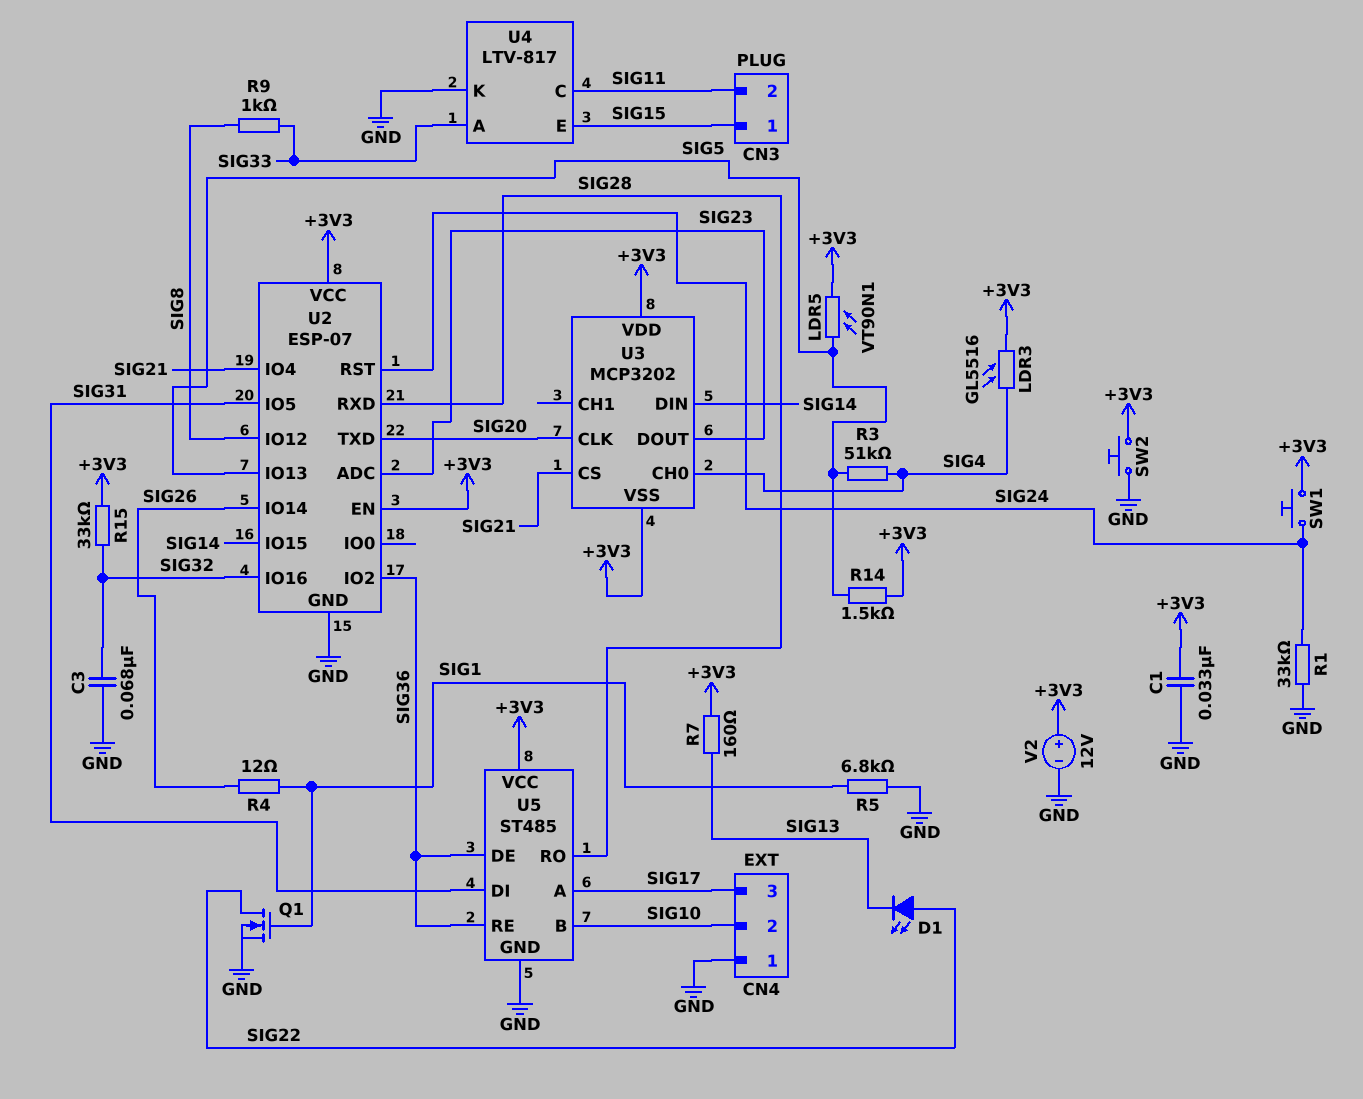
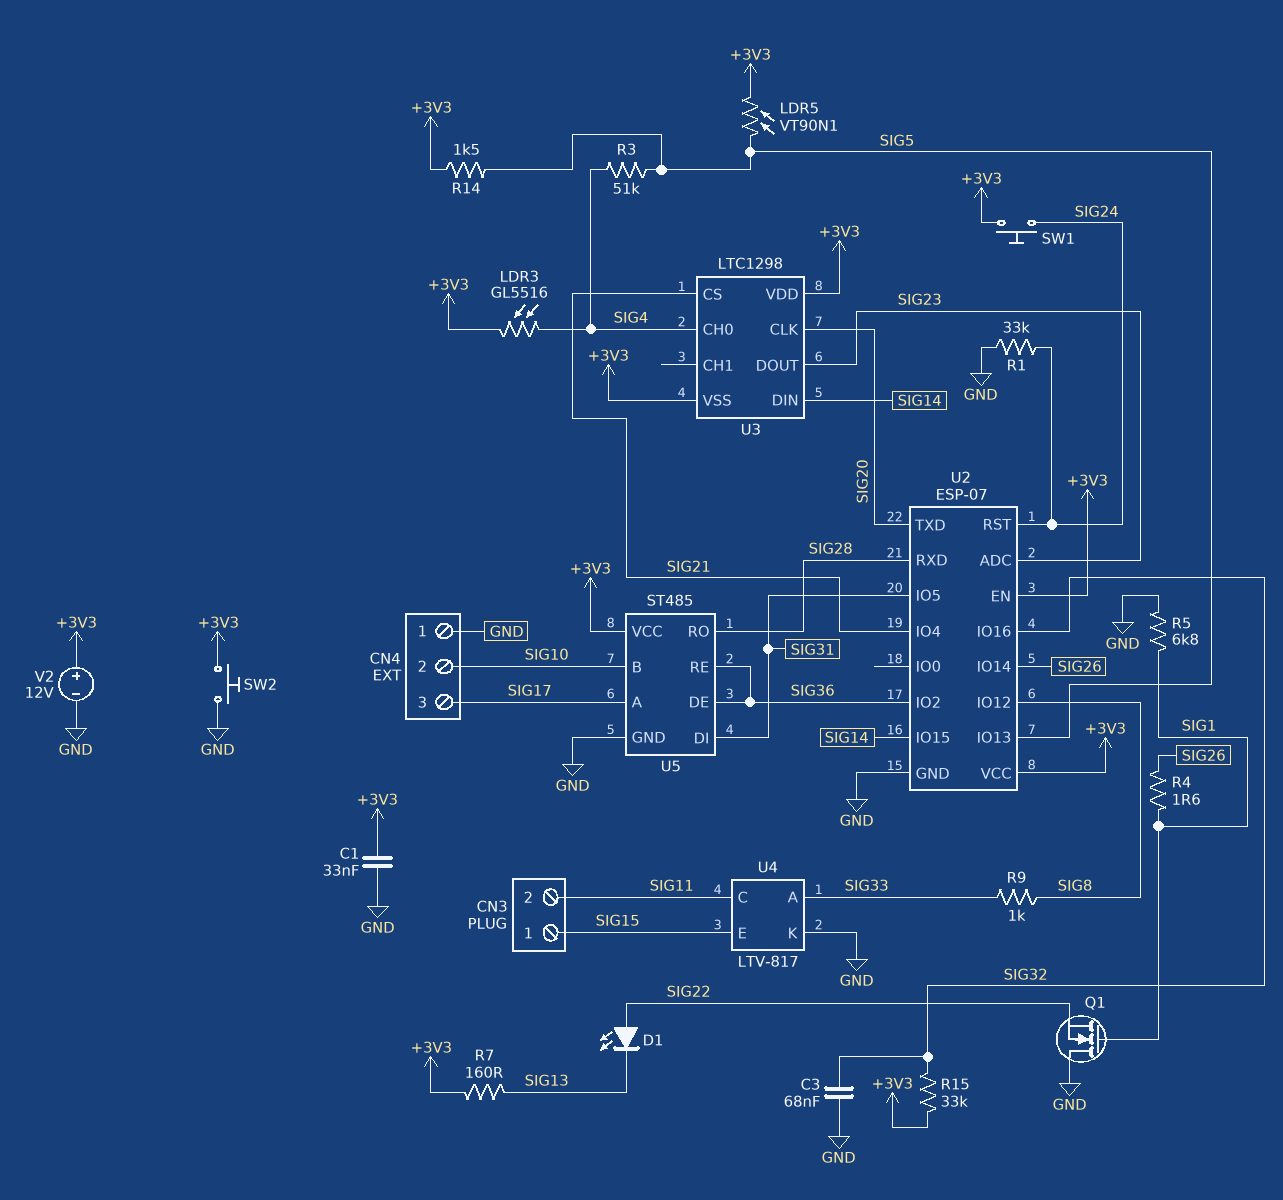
Q1: NMOS (G SIG1, D SIG22, S GND) -> NMOS (G SIG1, D GND, S SIG22)
R4: 12 (SIG1, SIG26) -> 1.6 (SIG1, SIG26)
U3: MCP3202 -> LTC1298

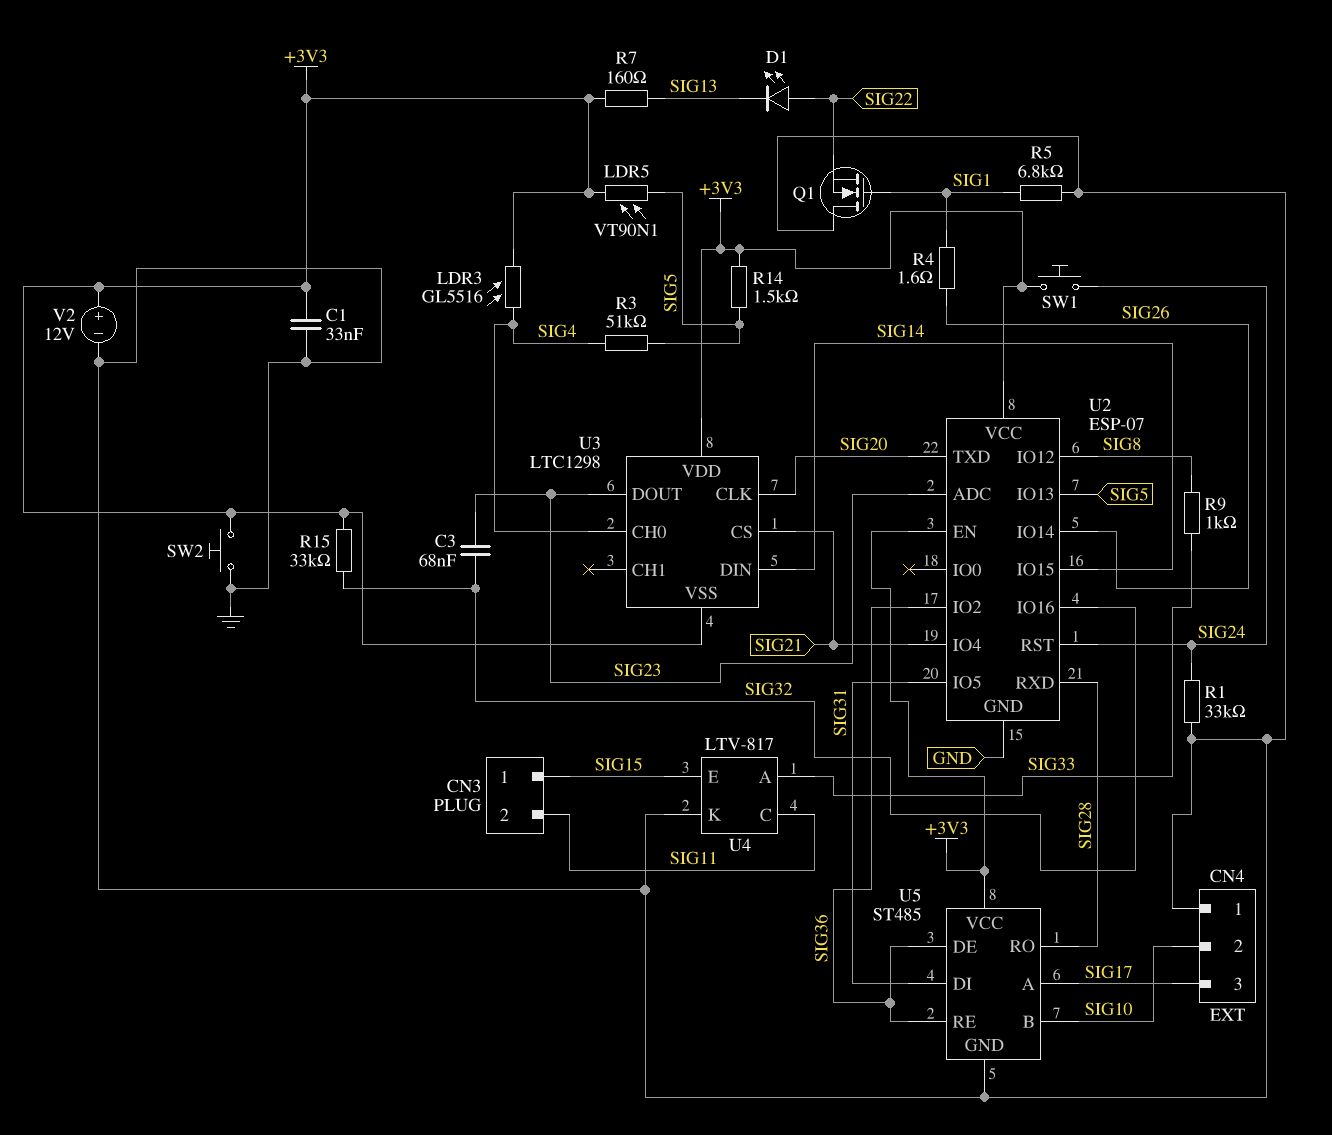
C3: 68nF (GND, SIG32) -> 68nF (SIG23, SIG32)

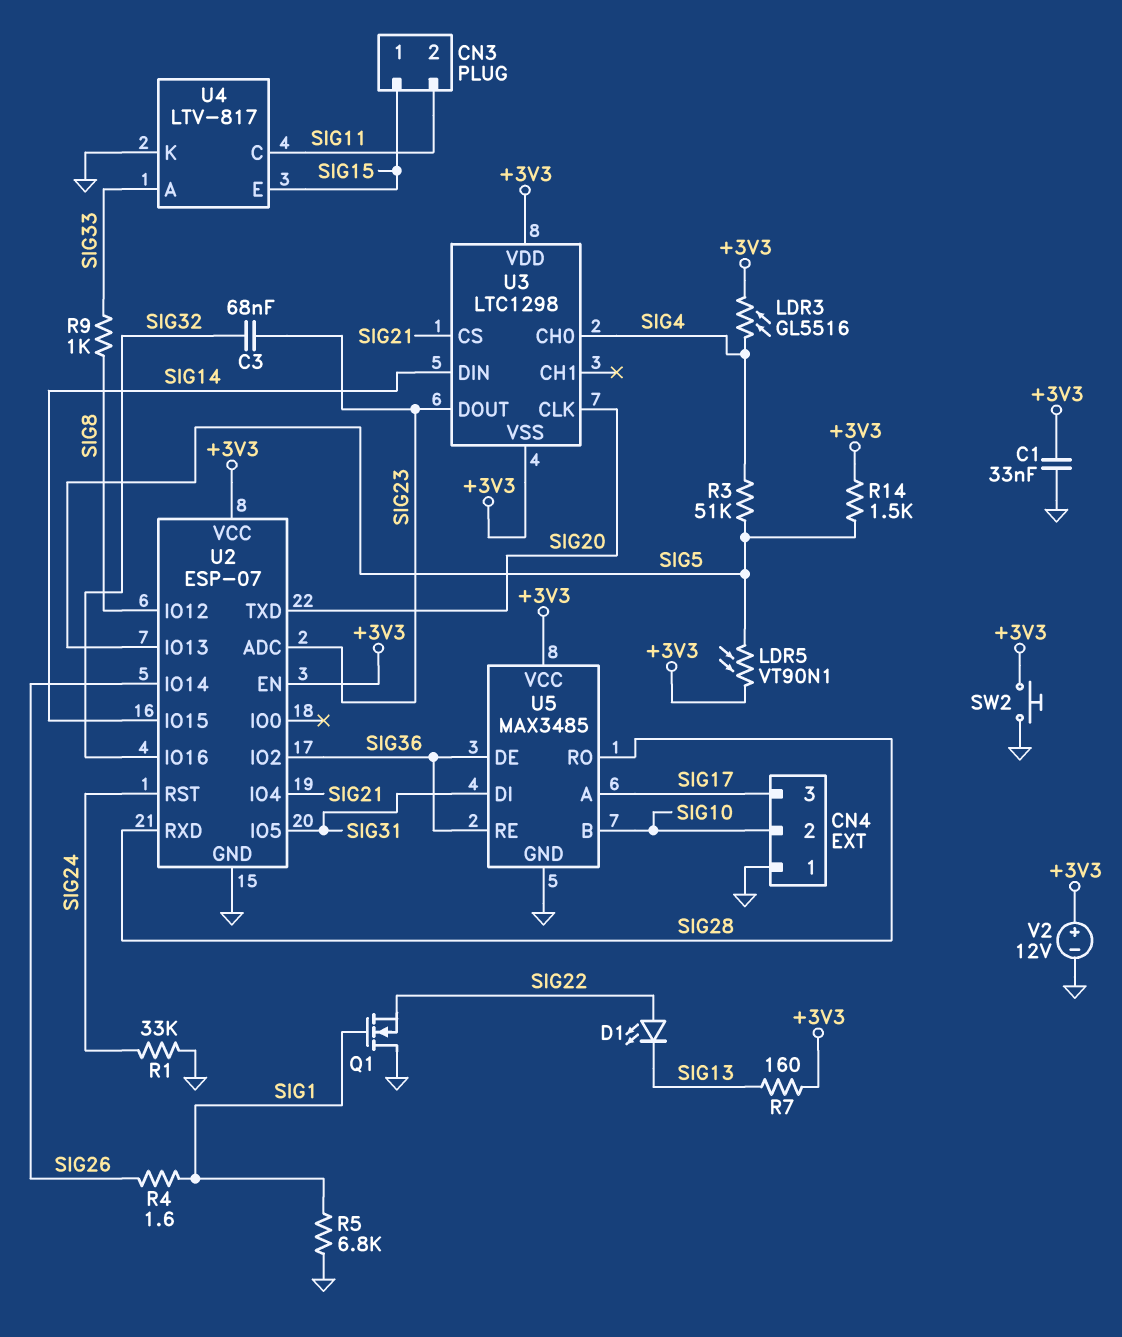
R15: 33k (+3V3, SIG32) -> none
SW1: button (+3V3, SIG24) -> none
U5: ST485 -> MAX3485

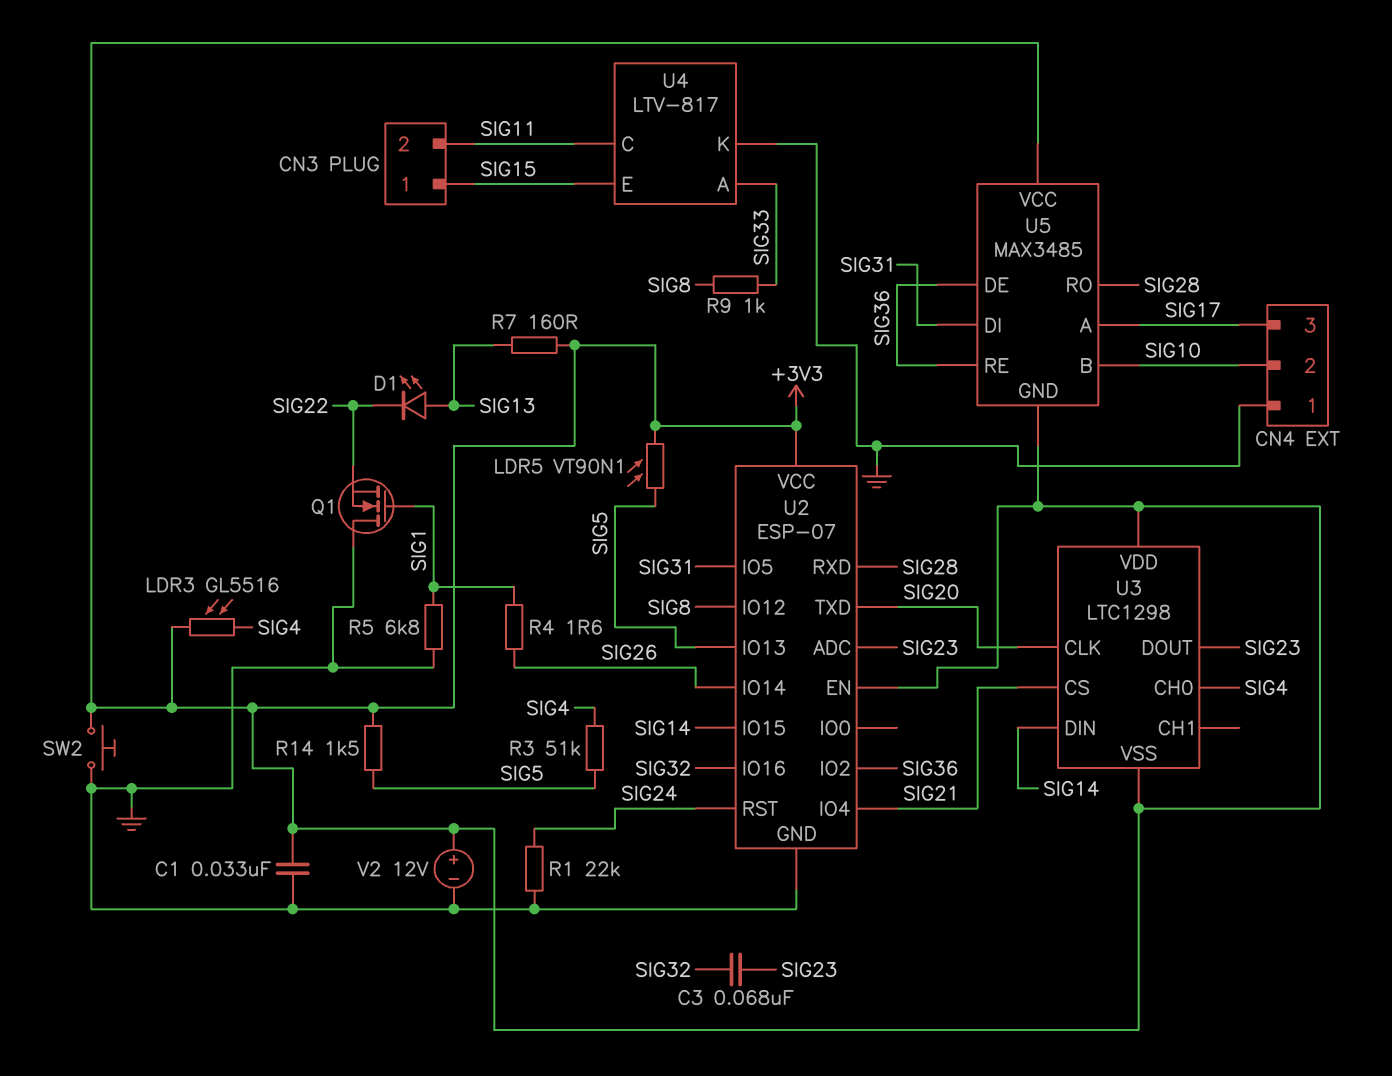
D1: LED (A SIG22, K SIG13) -> LED (A SIG13, K SIG22)
R1: 33k (GND, SIG24) -> 22k (GND, SIG24)
U5 pin GND: GND -> +3V3

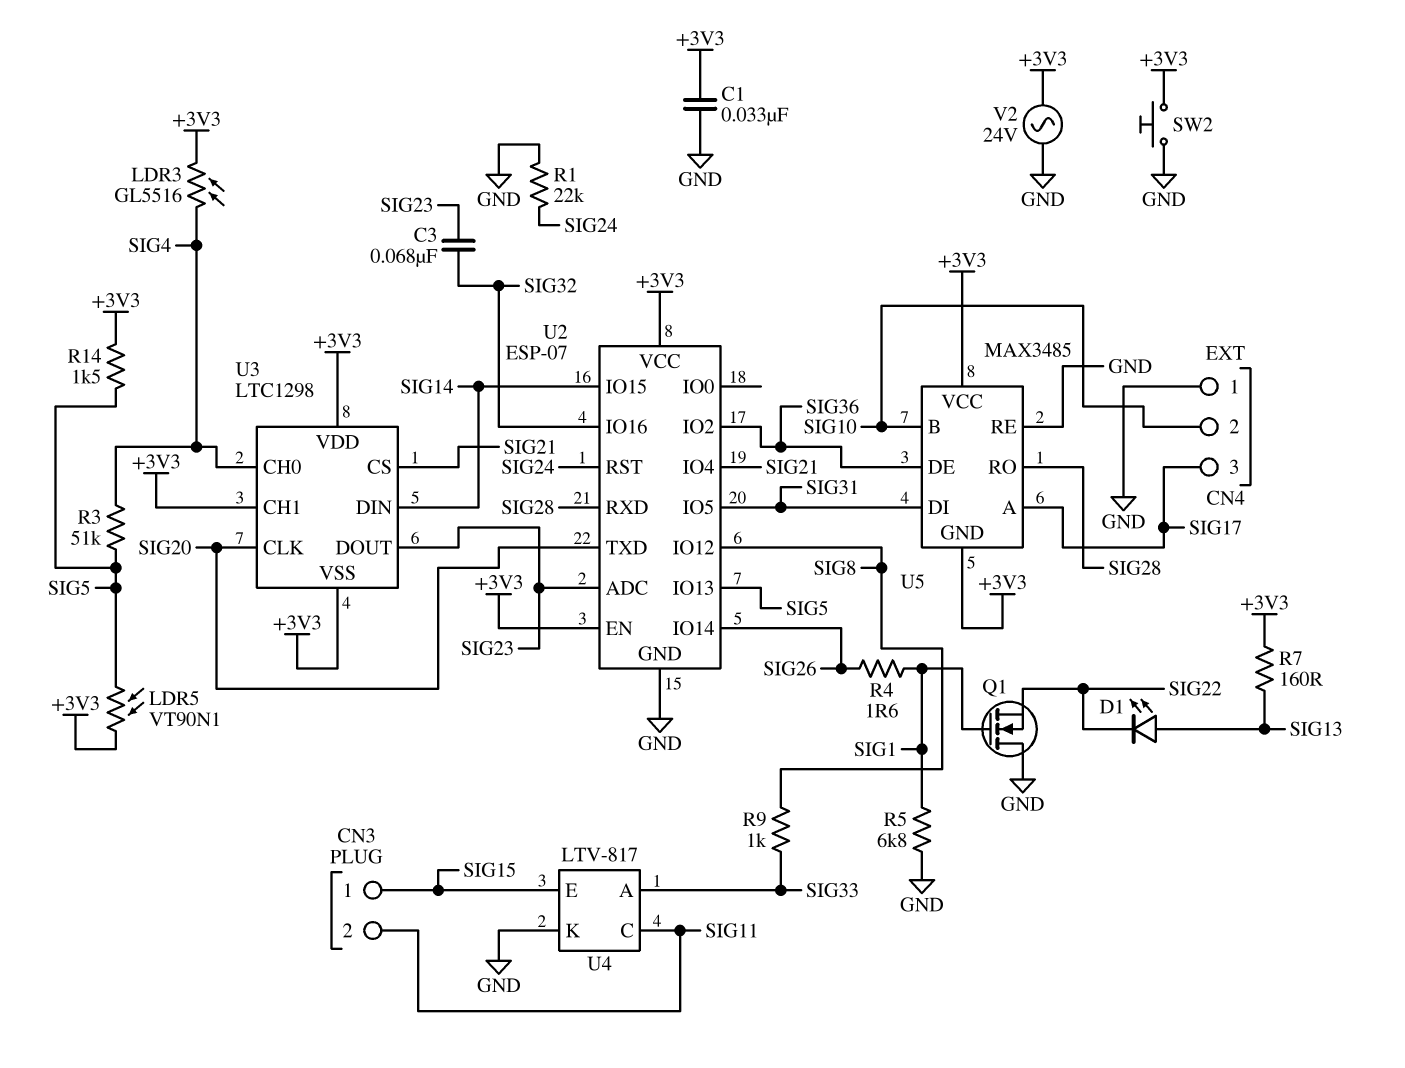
U3 pin CH1: none -> +3V3
U5 pin RE: SIG36 -> GND
V2: 12V (plus +3V3, minus GND) -> AC 24V (+3V3, GND)

